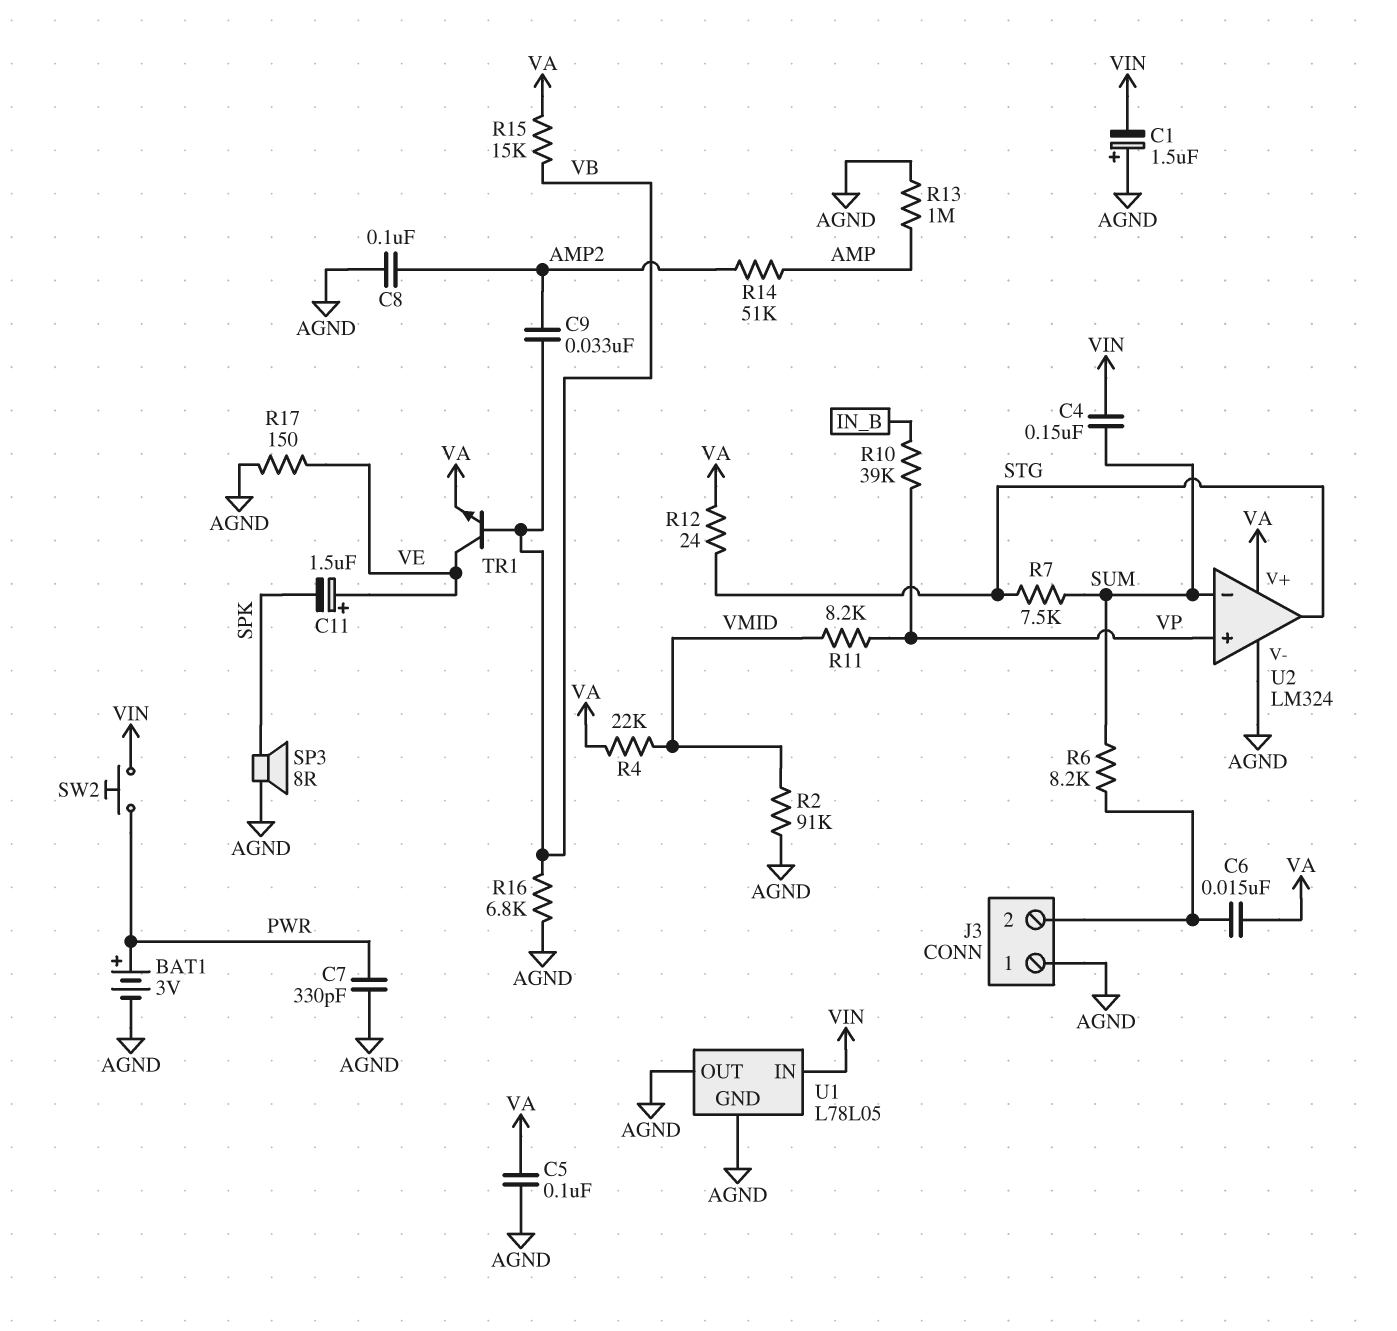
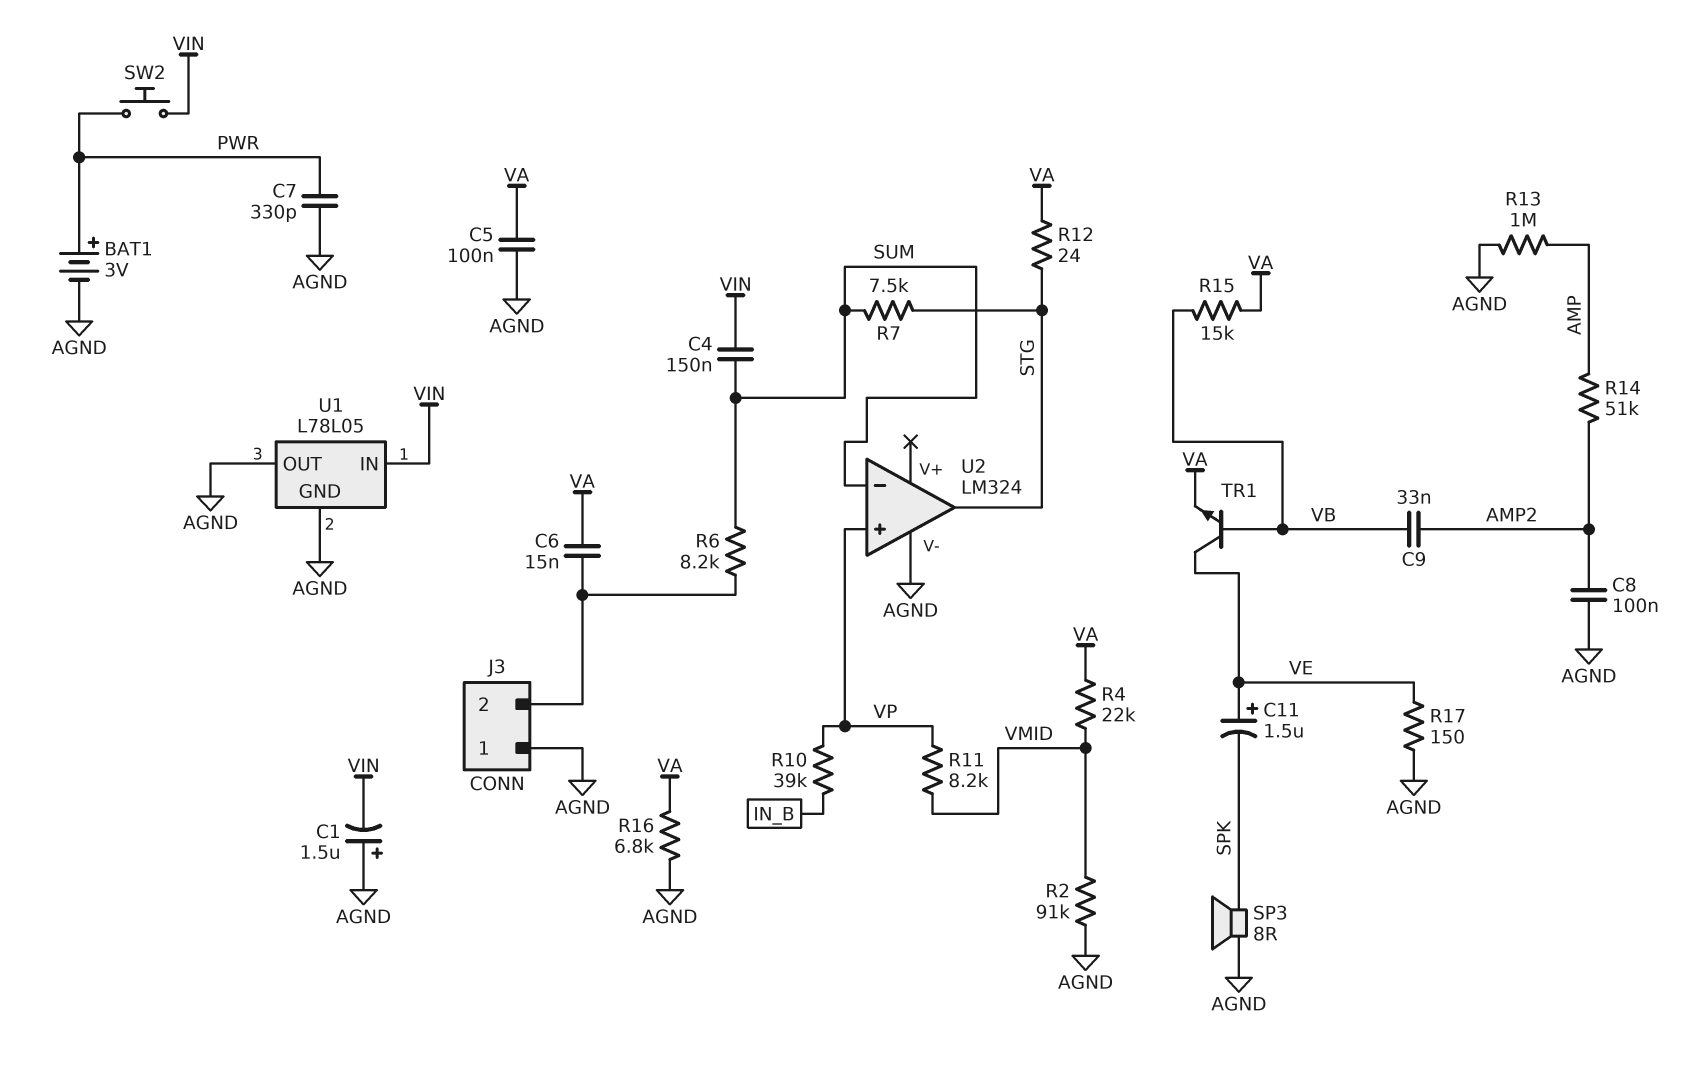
R16: 6.8k (AGND, VB) -> 6.8k (AGND, VA)
U2 pin V+: VA -> none

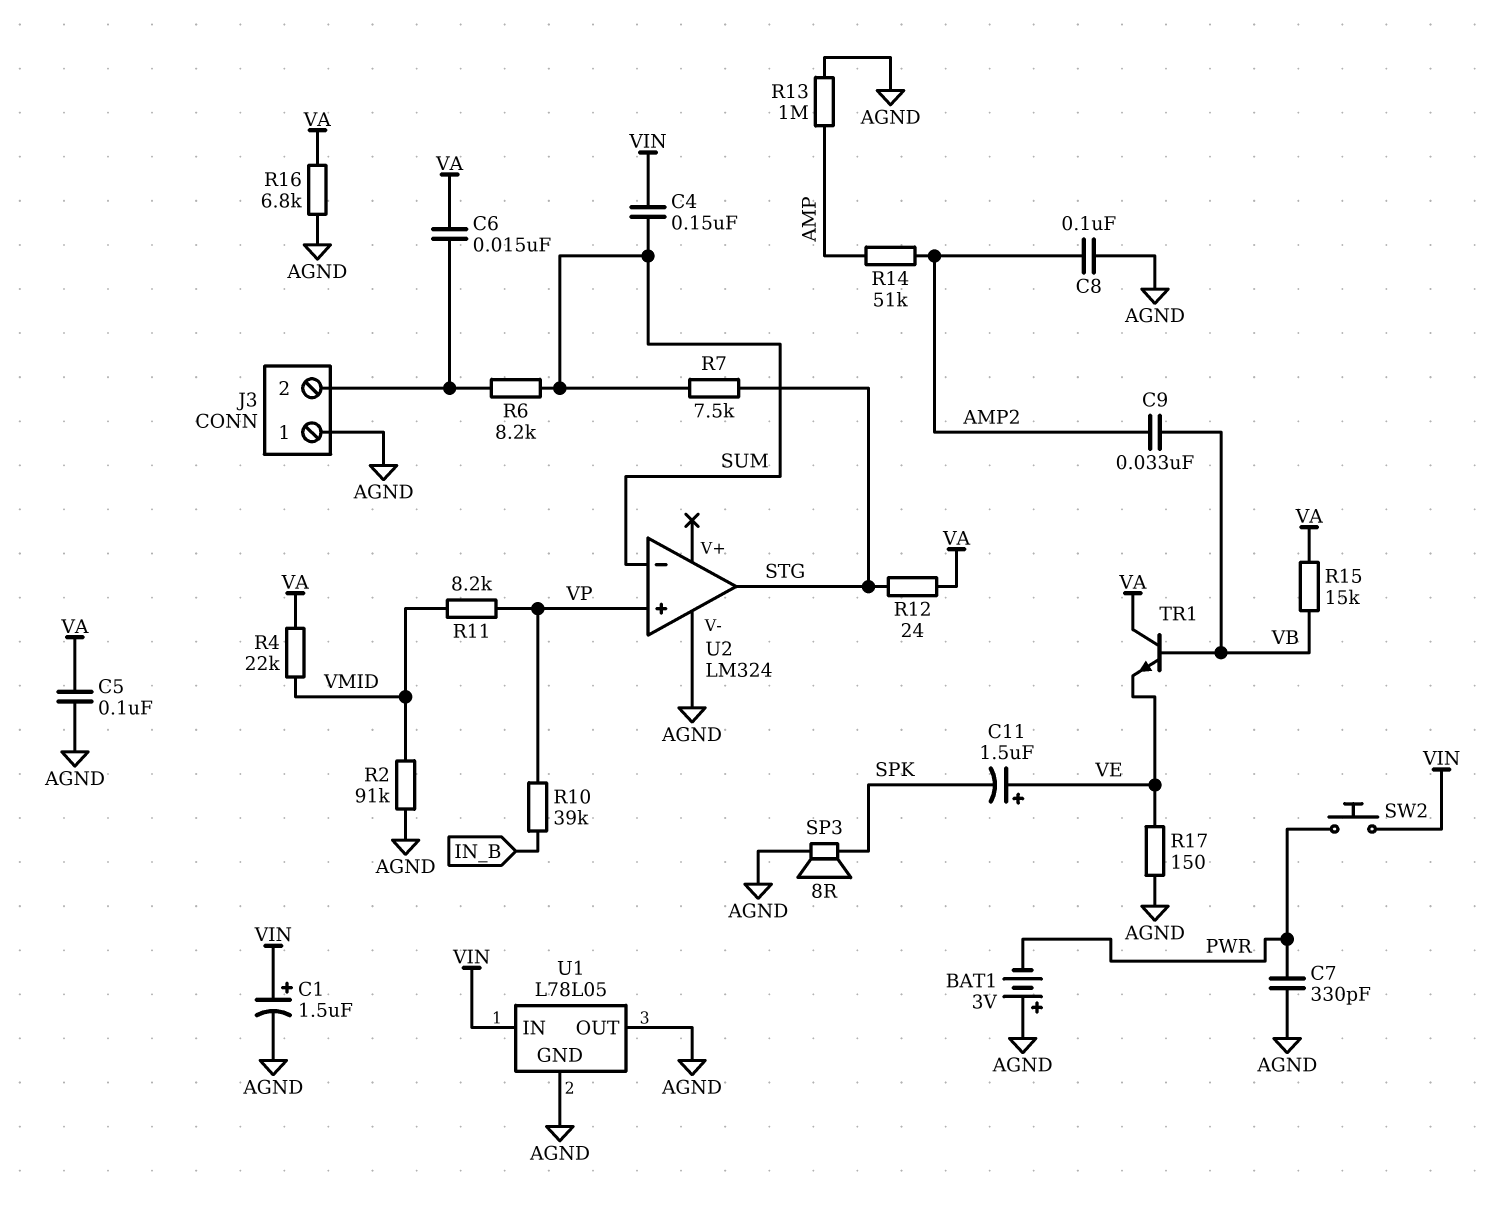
BAT1: 3V (plus PWR, minus AGND) -> 3V (plus AGND, minus PWR)
C1: 1.5uF (plus AGND, minus VIN) -> 1.5uF (plus VIN, minus AGND)
TR1: NPN (B VB, C VE, E VA) -> NPN (B VB, C VA, E VE)

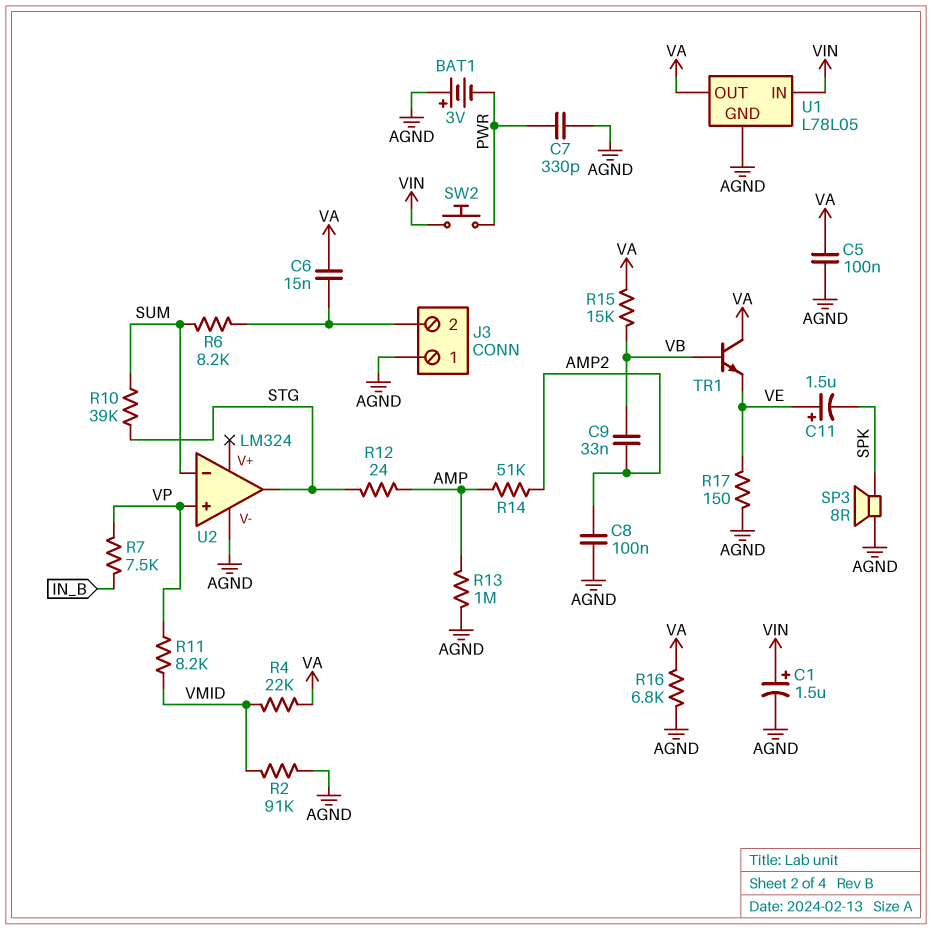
C4: 150nF (SUM, VIN) -> none
R7: 7.5k (STG, SUM) -> 7.5k (IN_B, VP)
R10: 39k (IN_B, VP) -> 39k (STG, SUM)
R12: 24 (STG, VA) -> 24 (AMP, STG)
U1 pin OUT: AGND -> VA

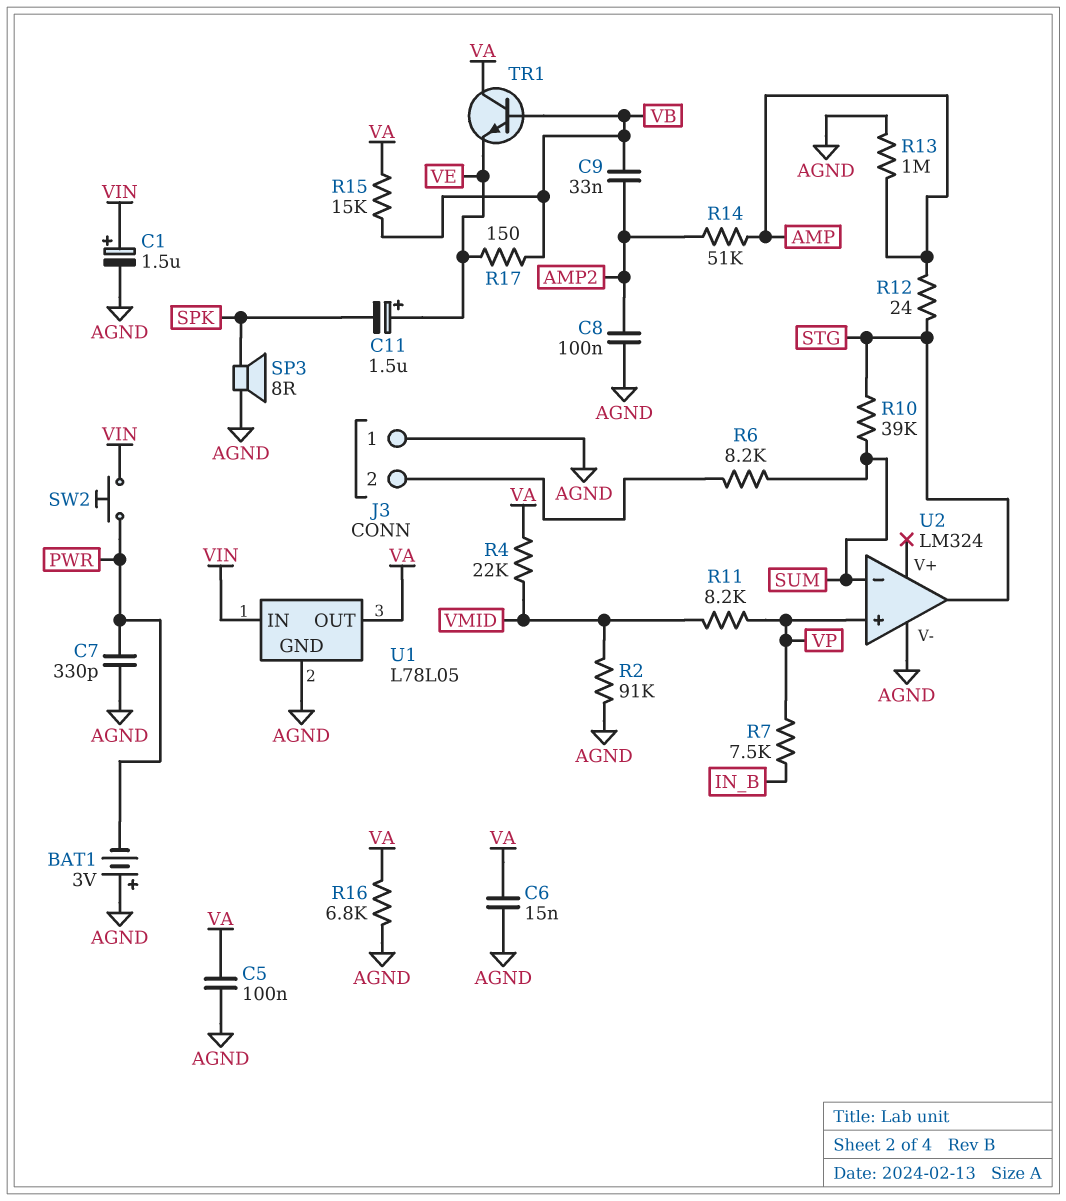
C6: 15nF (J3/2, VA) -> 15nF (AGND, VA)
R17: 150 (AGND, VE) -> 150 (VB, VE)

